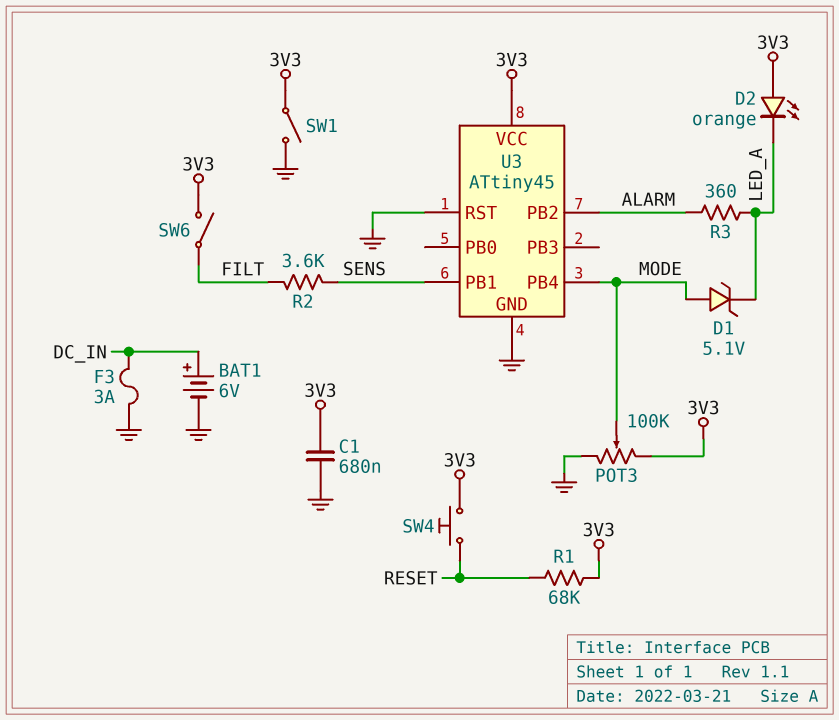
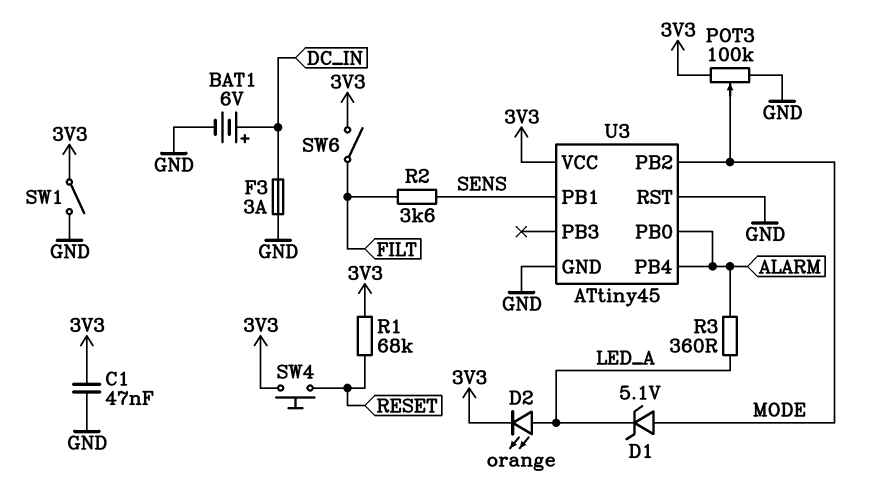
C1: 680nF (3V3, GND) -> 47nF (3V3, GND)
D2: LED orange (A 3V3, K LED_A) -> LED orange (A LED_A, K 3V3)
U3 pin PB0: none -> ALARM
U3 pin PB2: ALARM -> MODE
U3 pin PB4: MODE -> ALARM

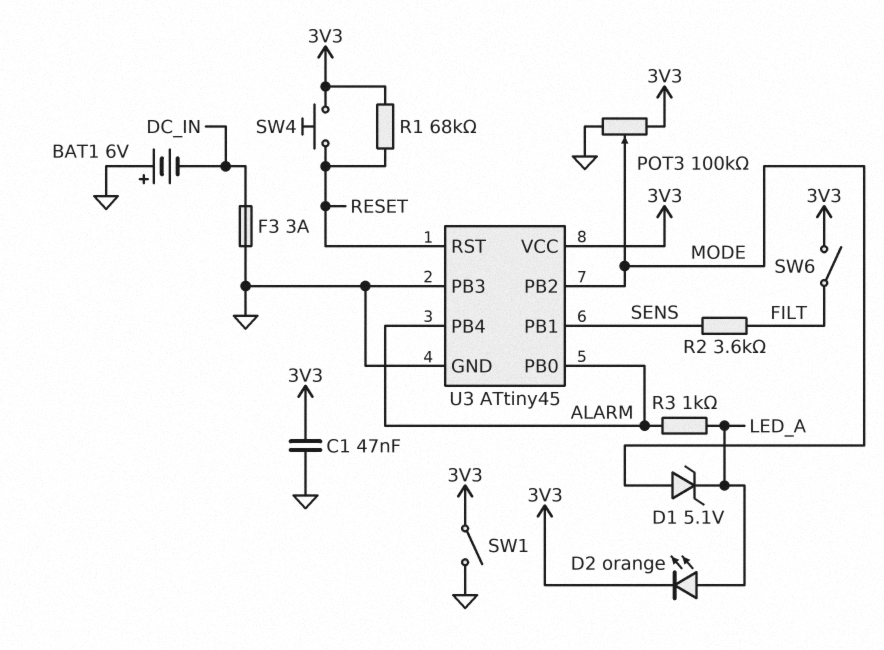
BAT1: 6V (plus DC_IN, minus GND) -> 6V (plus GND, minus DC_IN)
R3: 360 (ALARM, LED_A) -> 1k (ALARM, LED_A)
U3 pin PB3: none -> GND
U3 pin RST: GND -> RESET

